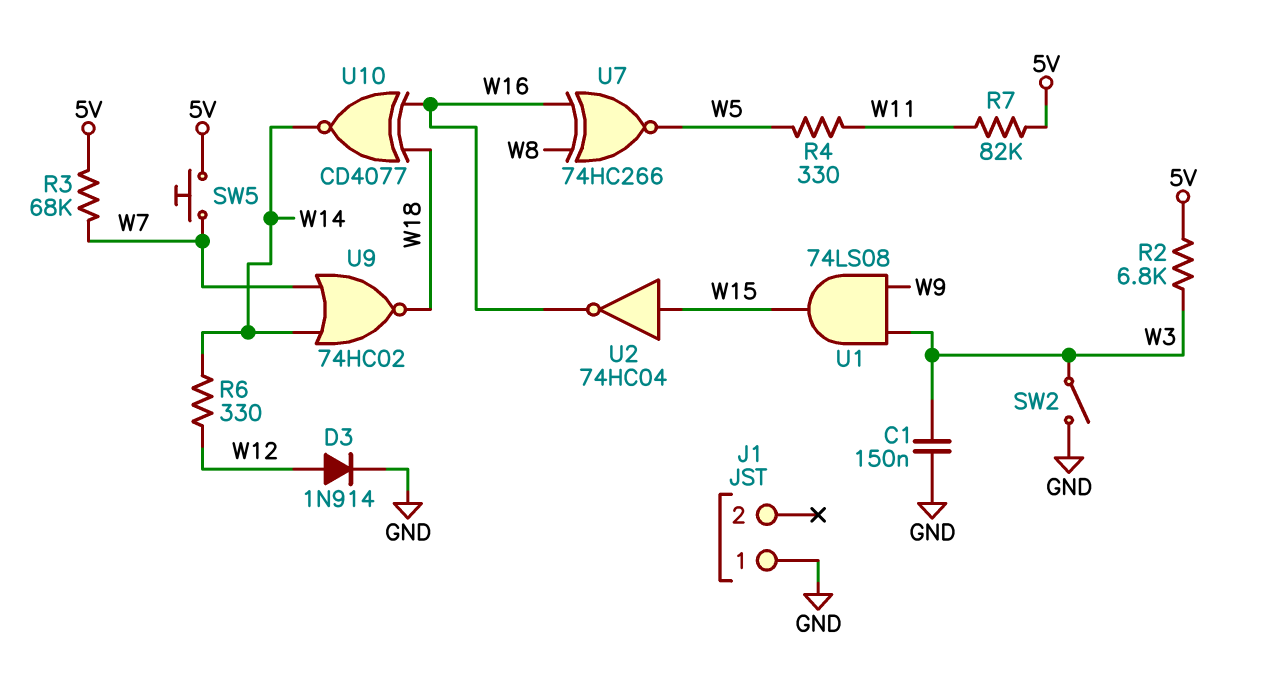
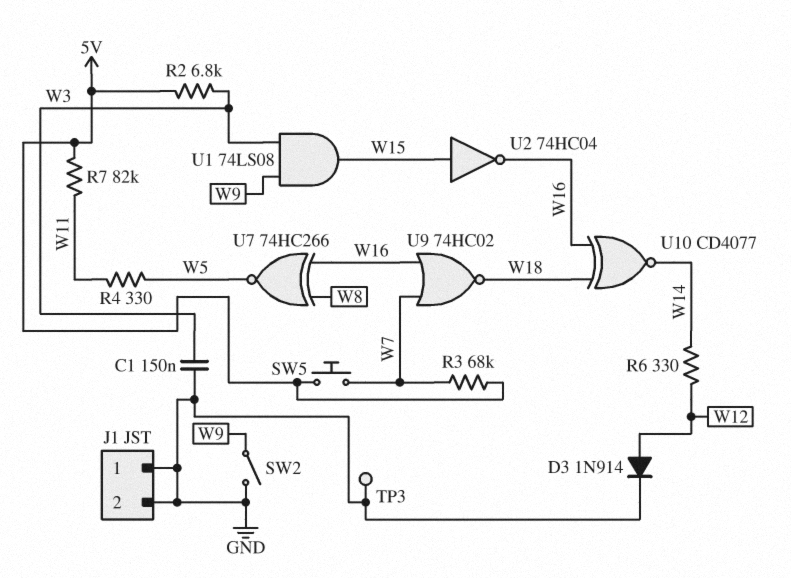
J1 pin 2: none -> GND
SW2: switch (GND, W3) -> switch (GND, W9)
TP3: none -> test point (GND)
U9: NOR 74HC02 (in W7, in W14, out W18) -> NOR 74HC02 (in W7, in W16, out W18)

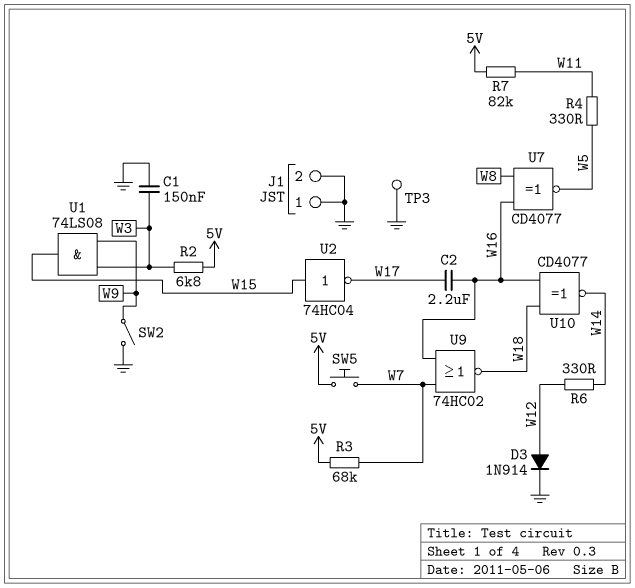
C2: none -> 2.2uF (W16, W17)
U2: NOT 74HC04 (in W15, out W16) -> NOT 74HC04 (in W15, out W17)
U7: XNOR 74HC266 (in W8, in W16, out W5) -> XNOR CD4077 (in W8, in W16, out W5)

